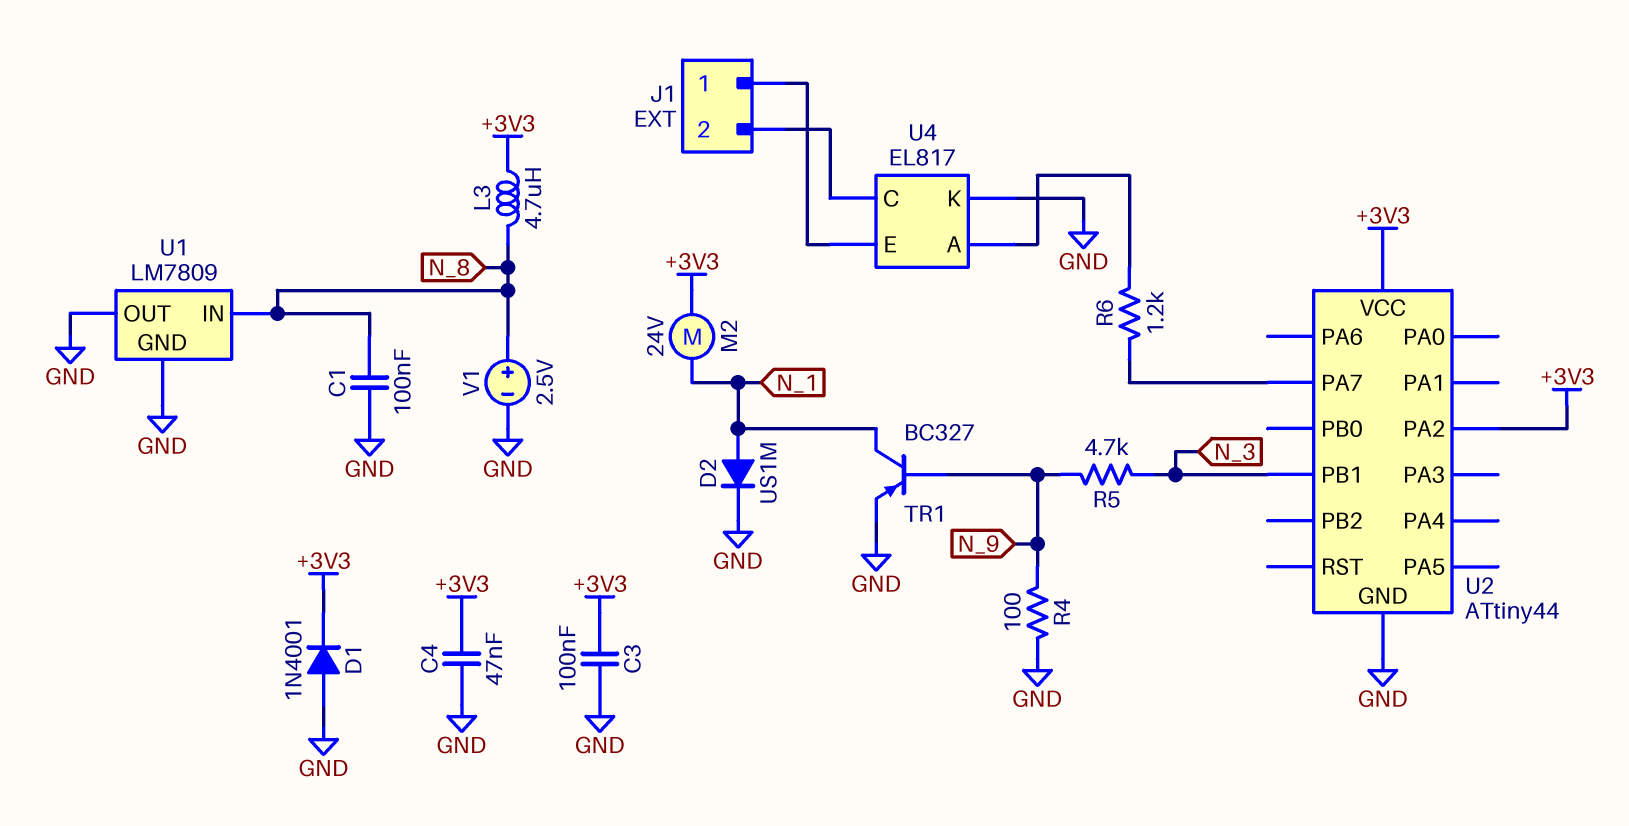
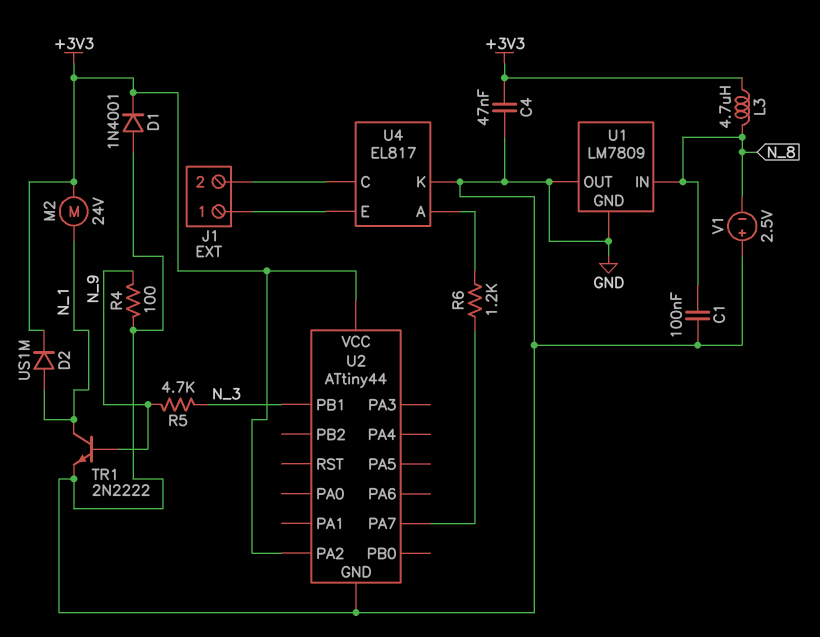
C3: 100nF (+3V3, GND) -> none
D2: diode US1M (A N_1, K GND) -> diode US1M (A N_1, K +3V3)
TR1: PNP BC327 (B N_9, C N_1, E GND) -> NPN 2N2222 (B N_9, C N_1, E GND)
V1: 2.5V (plus N_8, minus GND) -> 2.5V (plus GND, minus N_8)

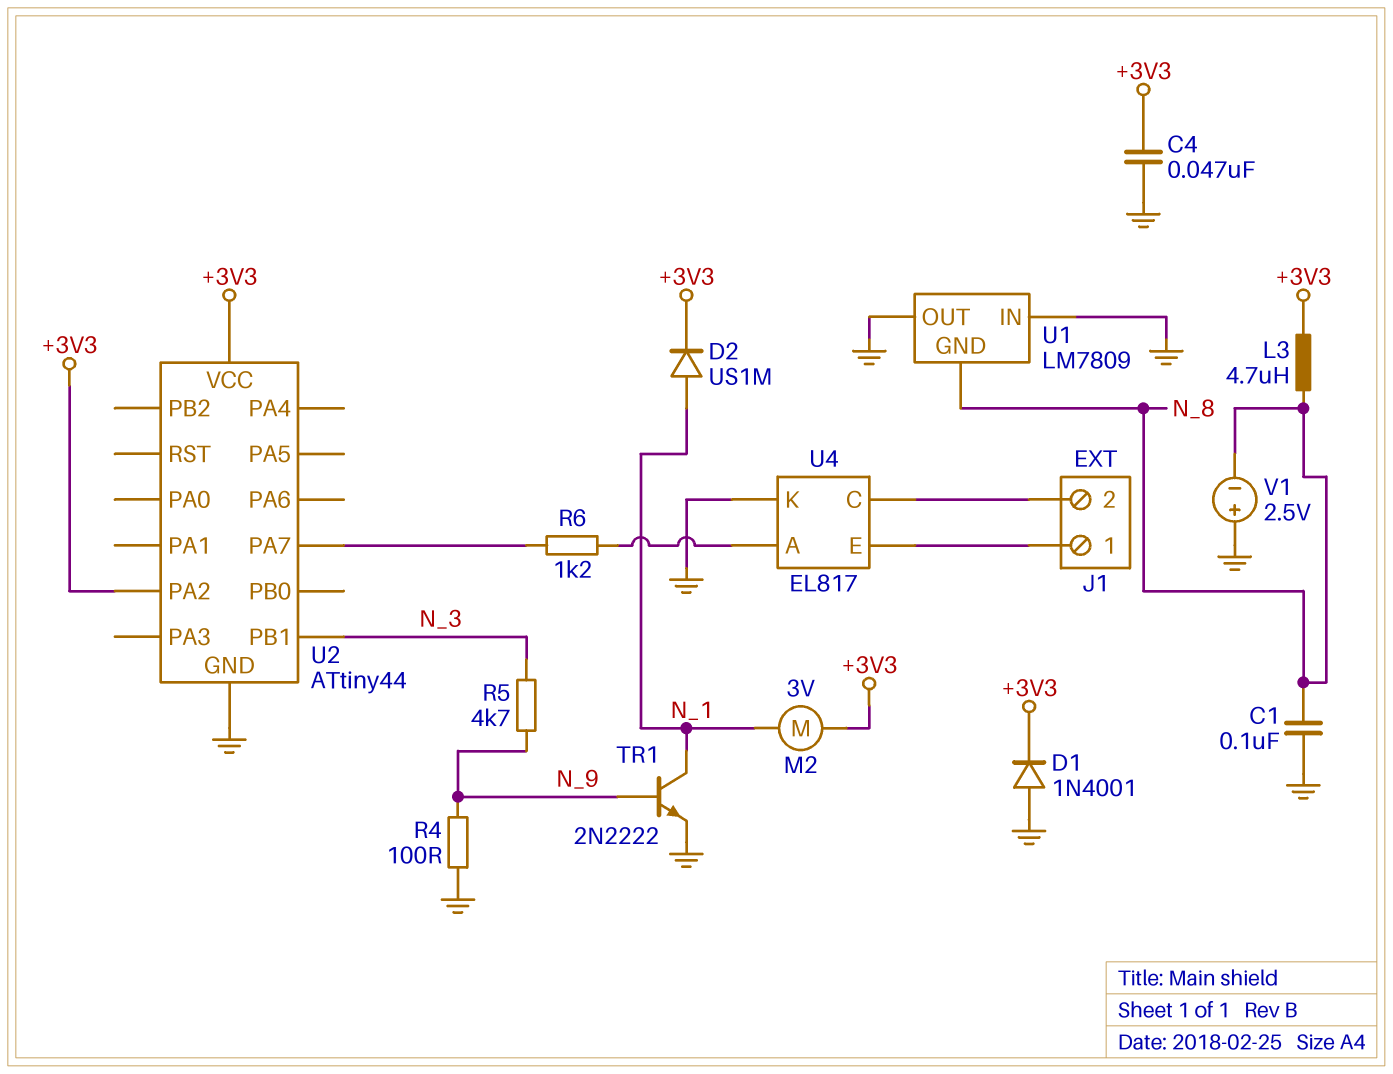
M2: motor 24V (+3V3, N_1) -> motor 3V (+3V3, N_1)
U1 pin GND: GND -> N_8
U1 pin IN: N_8 -> GND

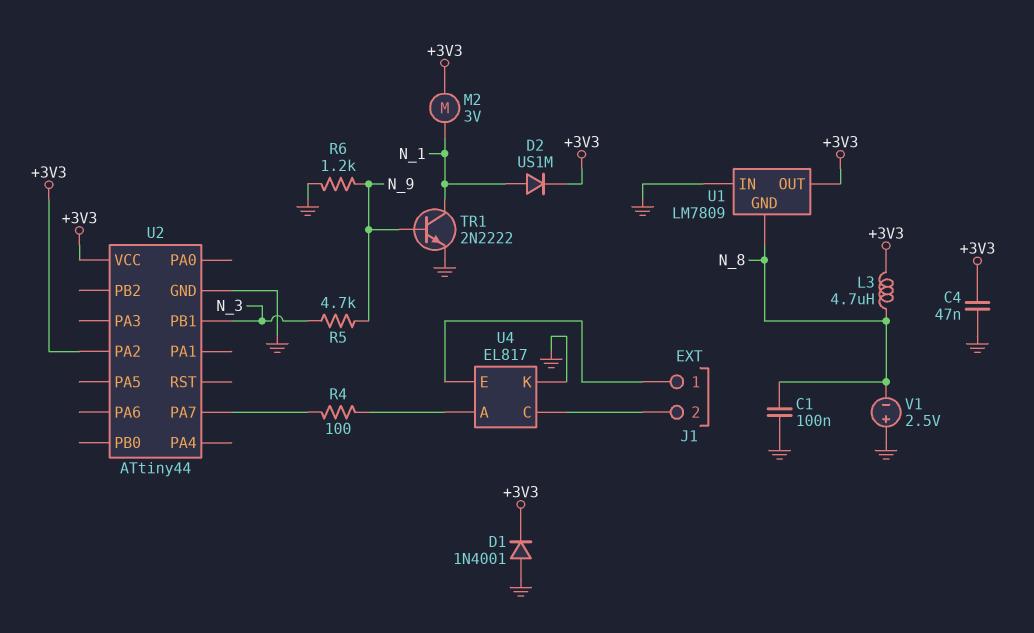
R4: 100 (GND, N_9) -> 100 (U2/PA7, U4/A)
R6: 1.2k (U2/PA7, U4/A) -> 1.2k (GND, N_9)
U1 pin OUT: GND -> +3V3

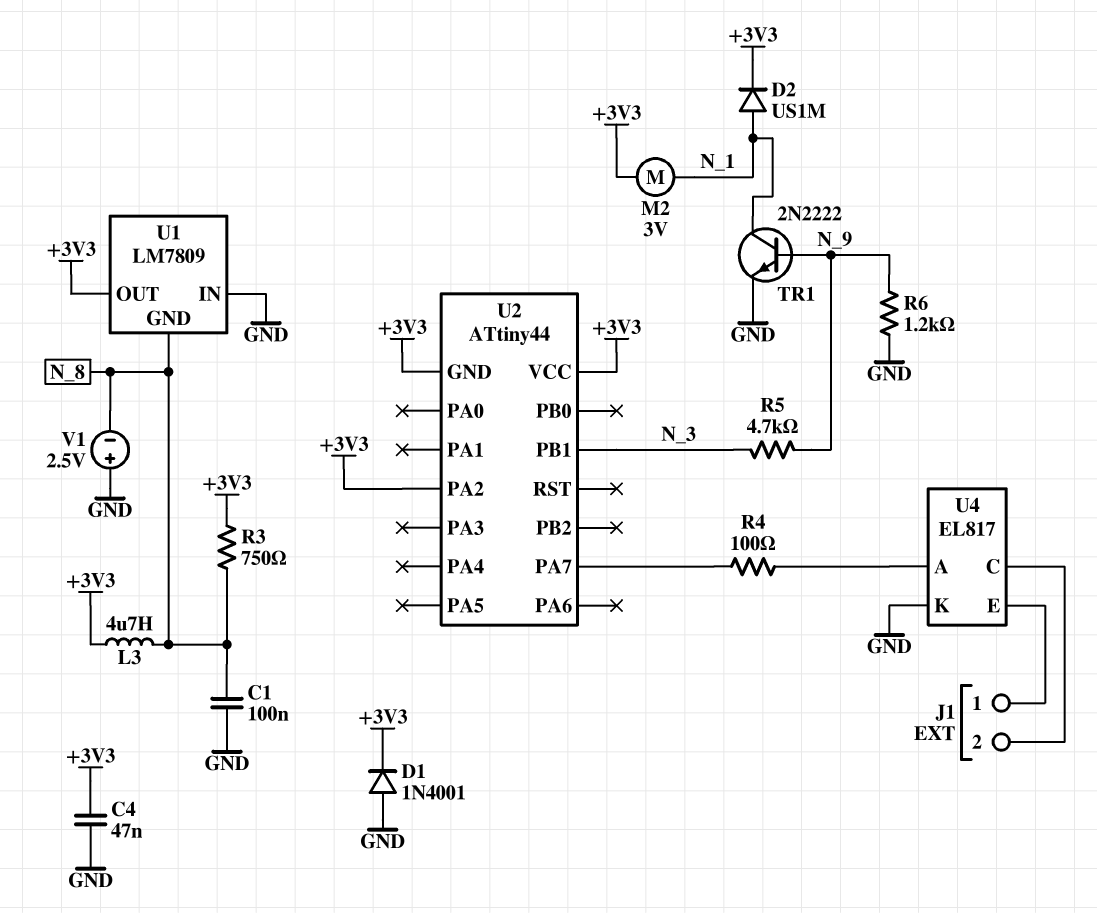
R3: none -> 750 (+3V3, N_8)
U2 pin GND: GND -> +3V3

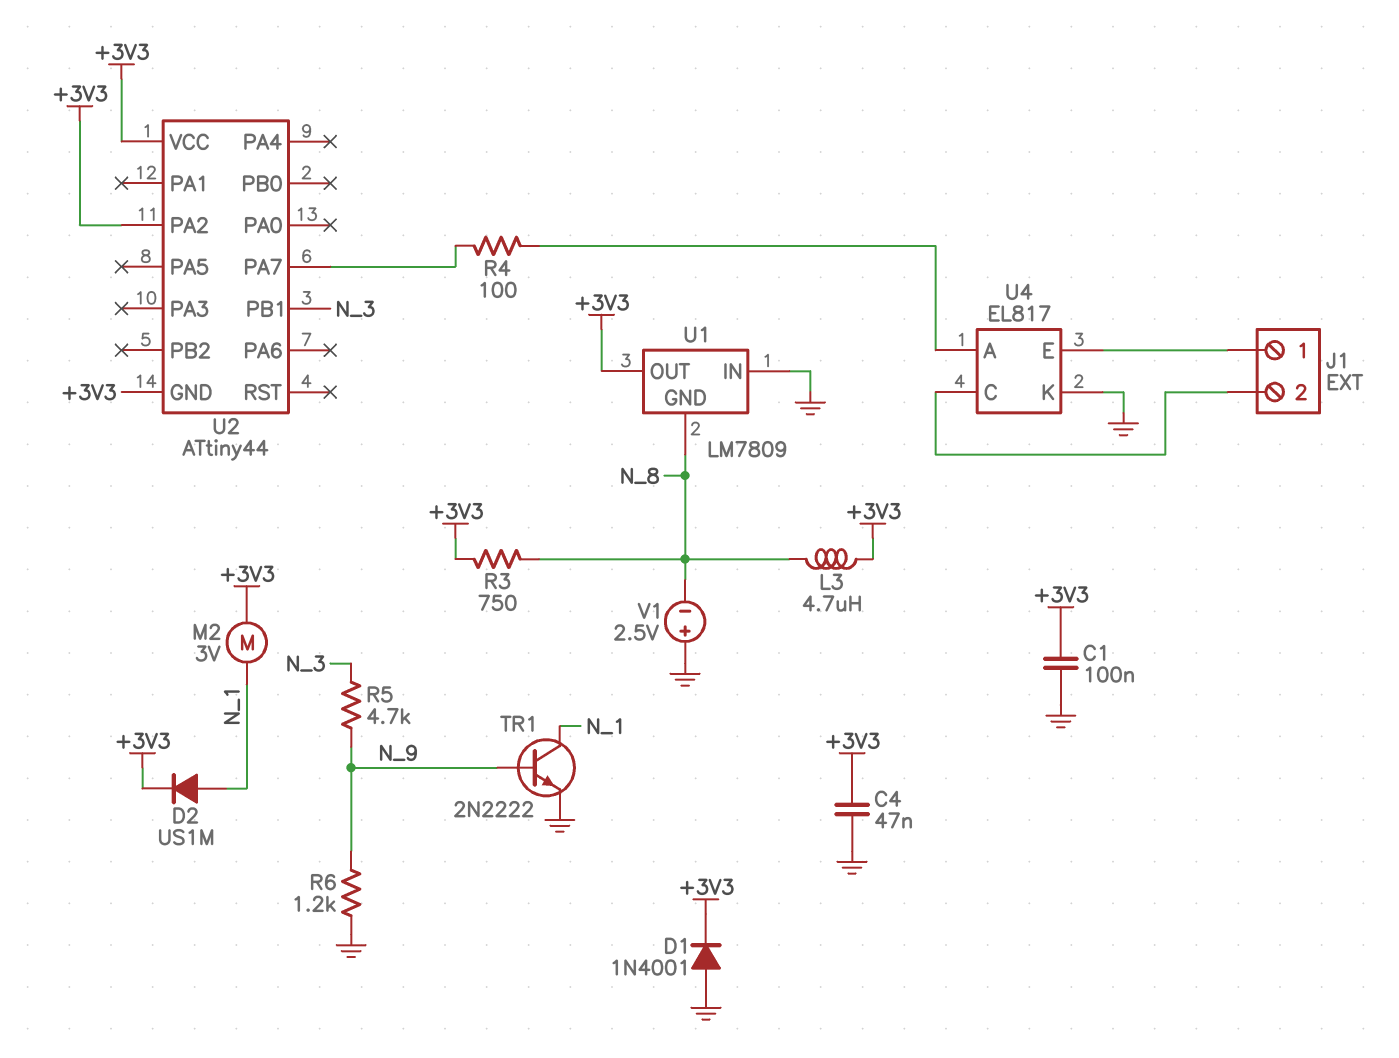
C1: 100nF (GND, N_8) -> 100nF (+3V3, GND)

